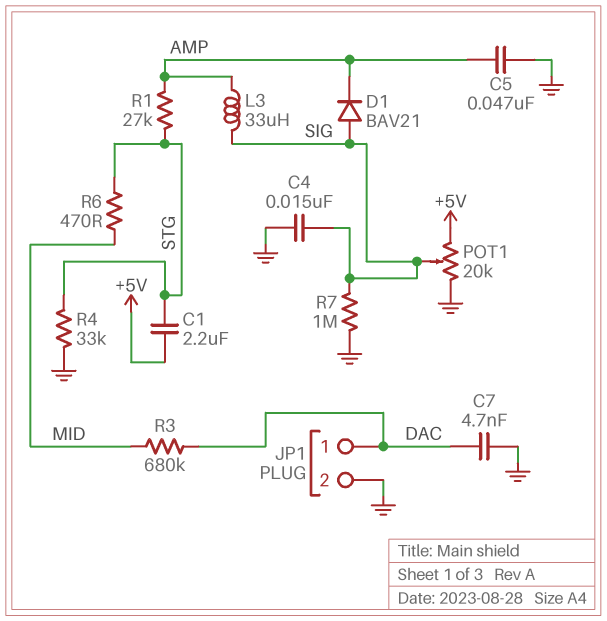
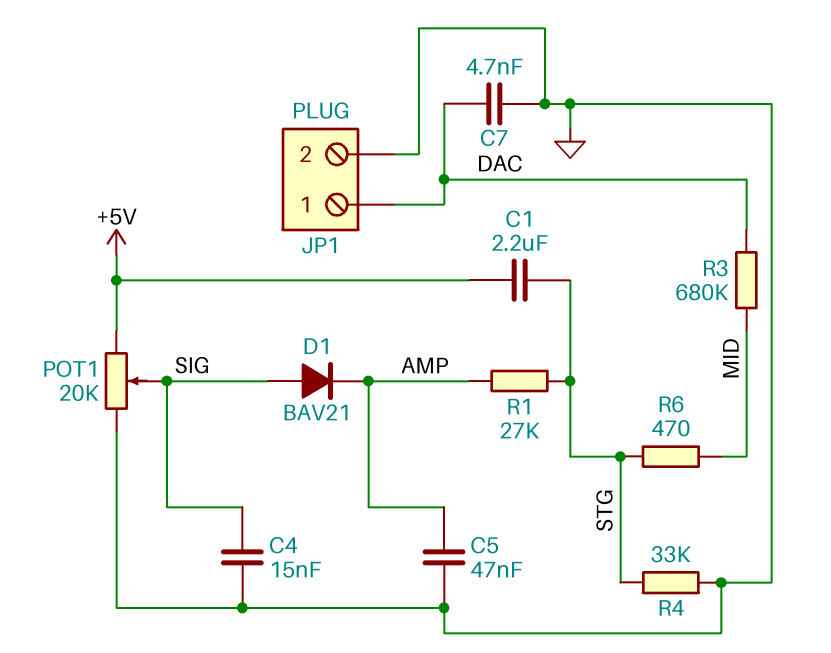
L3: 33uH (AMP, SIG) -> none
R7: 1M (GND, SIG) -> none

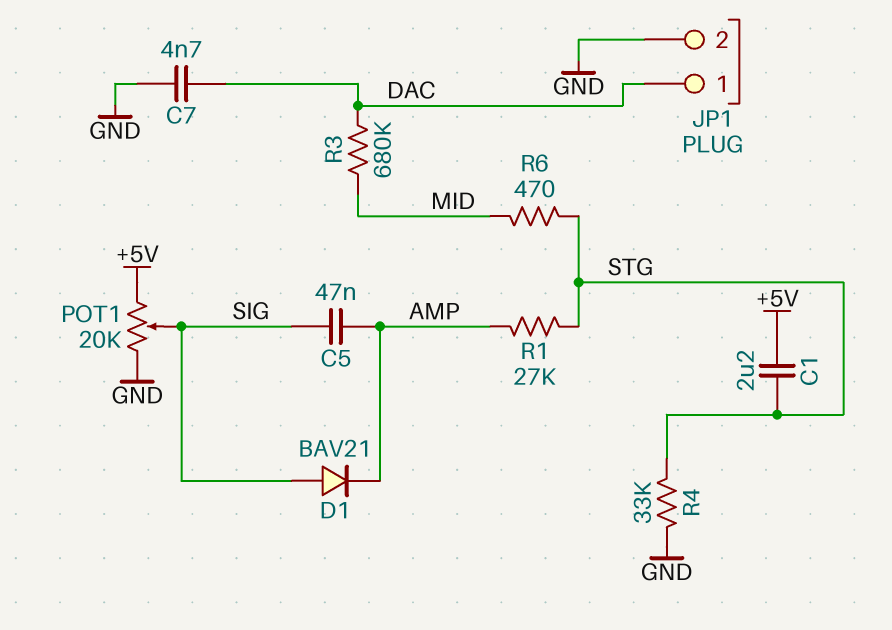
C4: 15nF (GND, SIG) -> none
C5: 47nF (AMP, GND) -> 47nF (AMP, SIG)

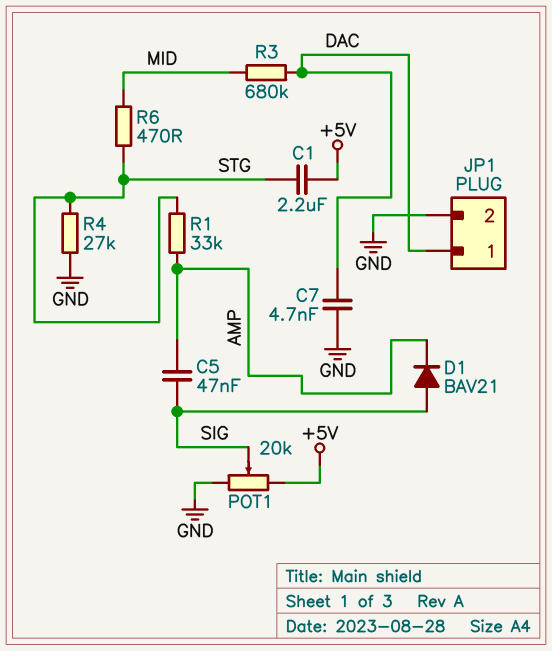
R1: 27k (AMP, STG) -> 33k (AMP, STG)
R4: 33k (GND, STG) -> 27k (GND, STG)

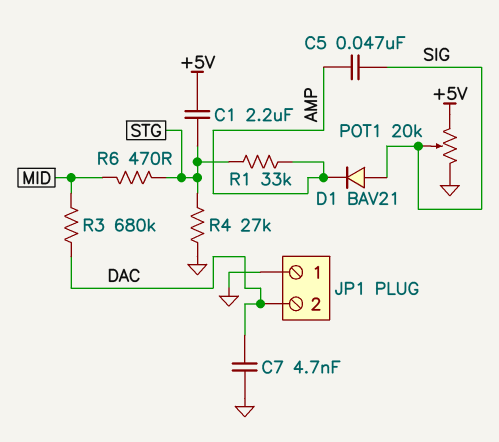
JP1 pin 1: DAC -> GND
JP1 pin 2: GND -> DAC

